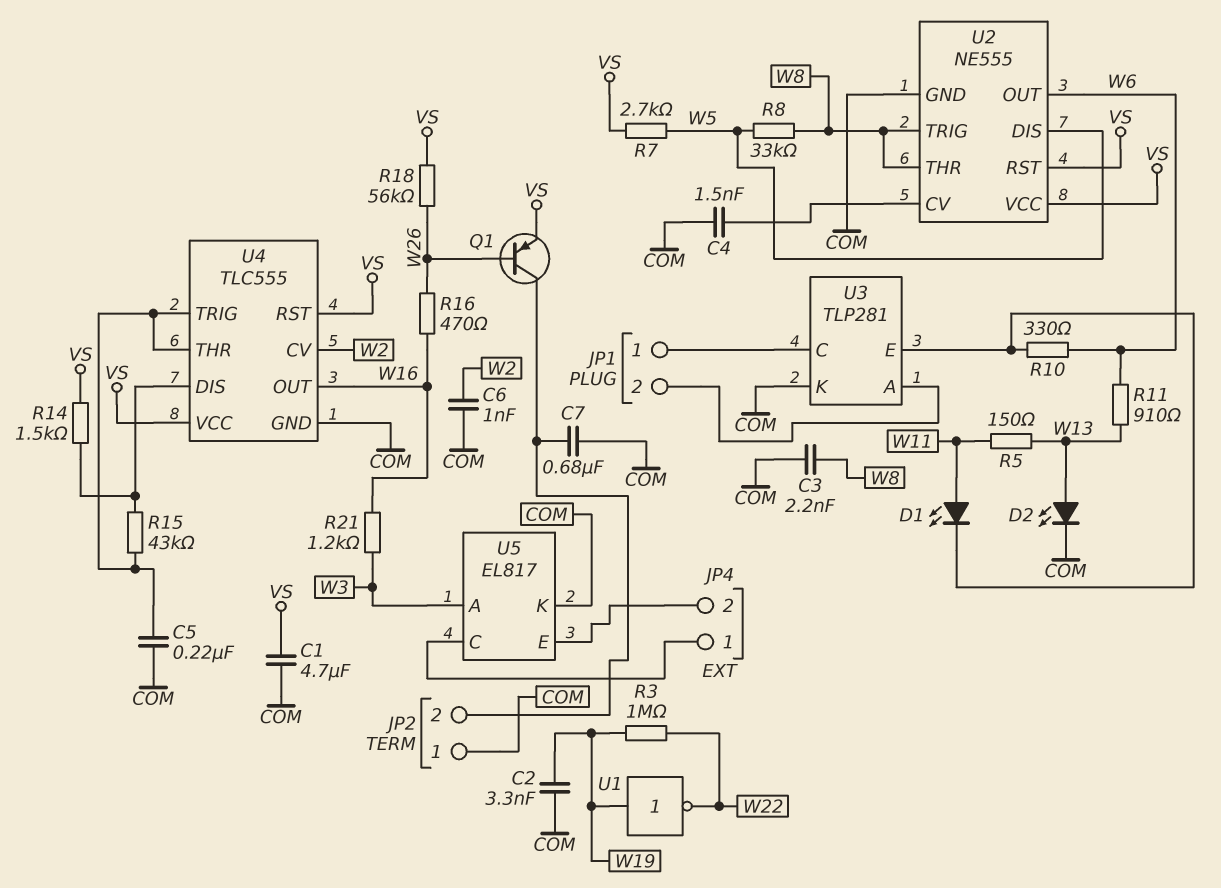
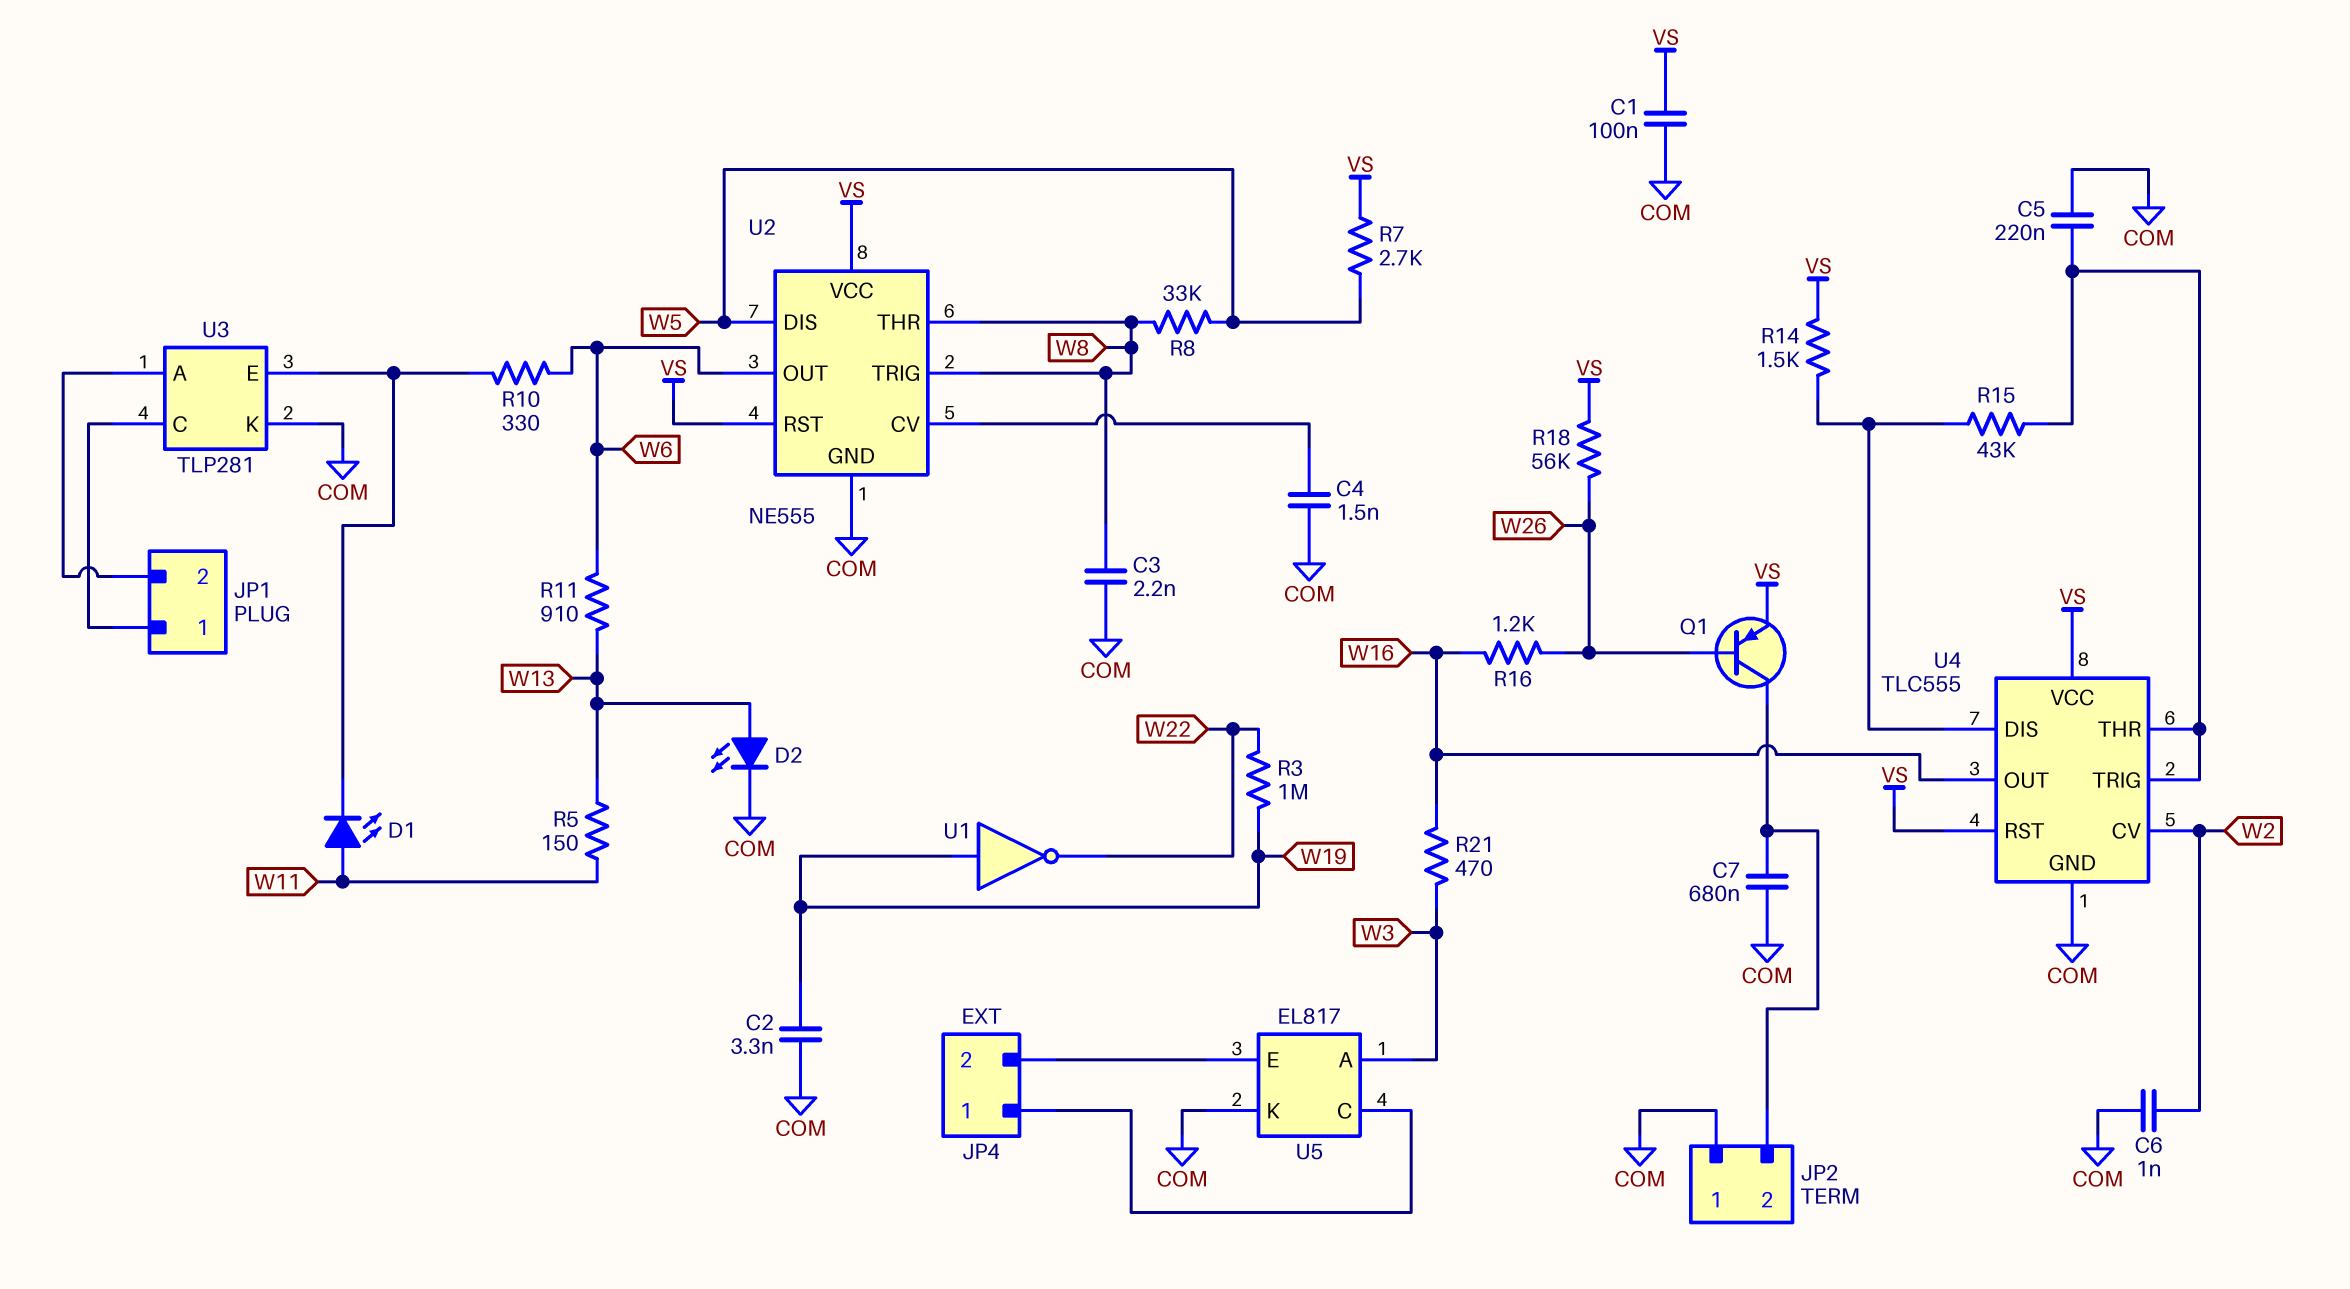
C1: 4.7uF (COM, VS) -> 100nF (COM, VS)
R16: 470 (W16, W26) -> 1.2k (W16, W26)
R21: 1.2k (W3, W16) -> 470 (W3, W16)

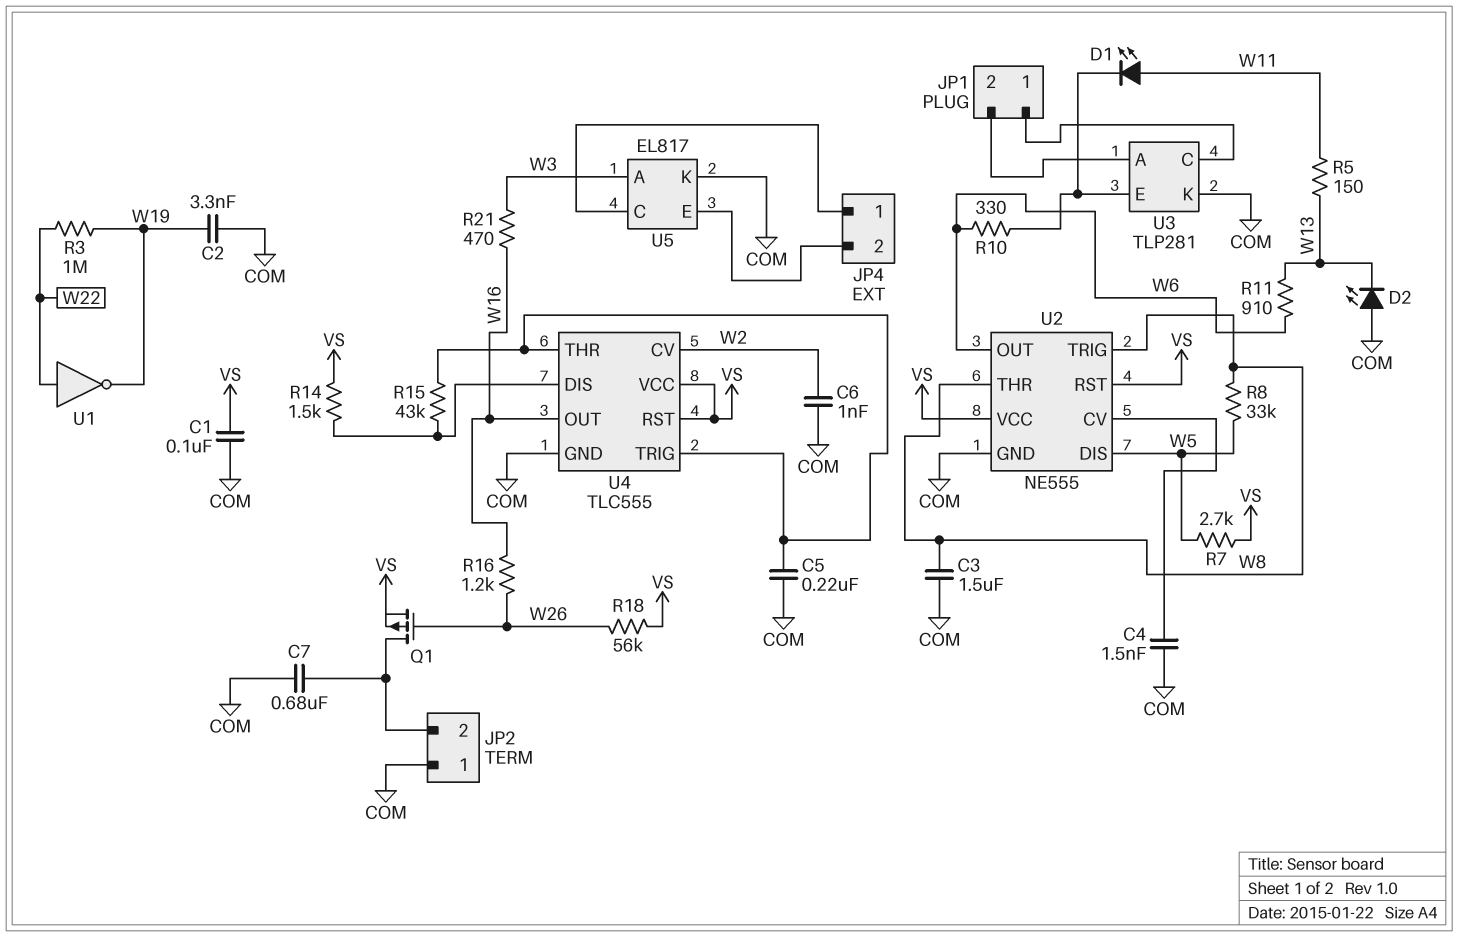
C3: 2.2nF (COM, W8) -> 1.5uF (COM, W8)
D2: LED (A W13, K COM) -> LED (A COM, K W13)
Q1: PNP (B W26, C JP2/2, E VS) -> PMOS (G W26, D JP2/2, S VS)
U1: NOT (in W19, out W22) -> NOT (in W22, out W19)

